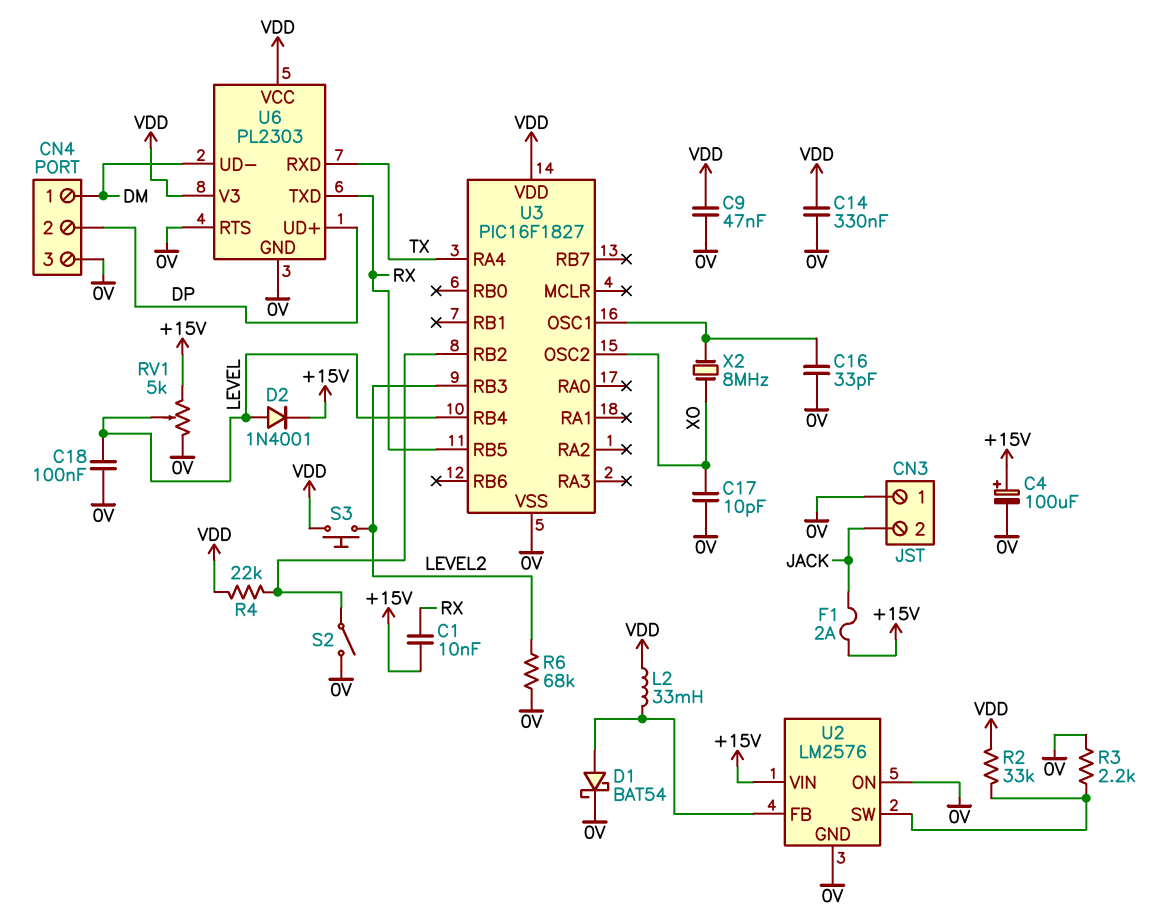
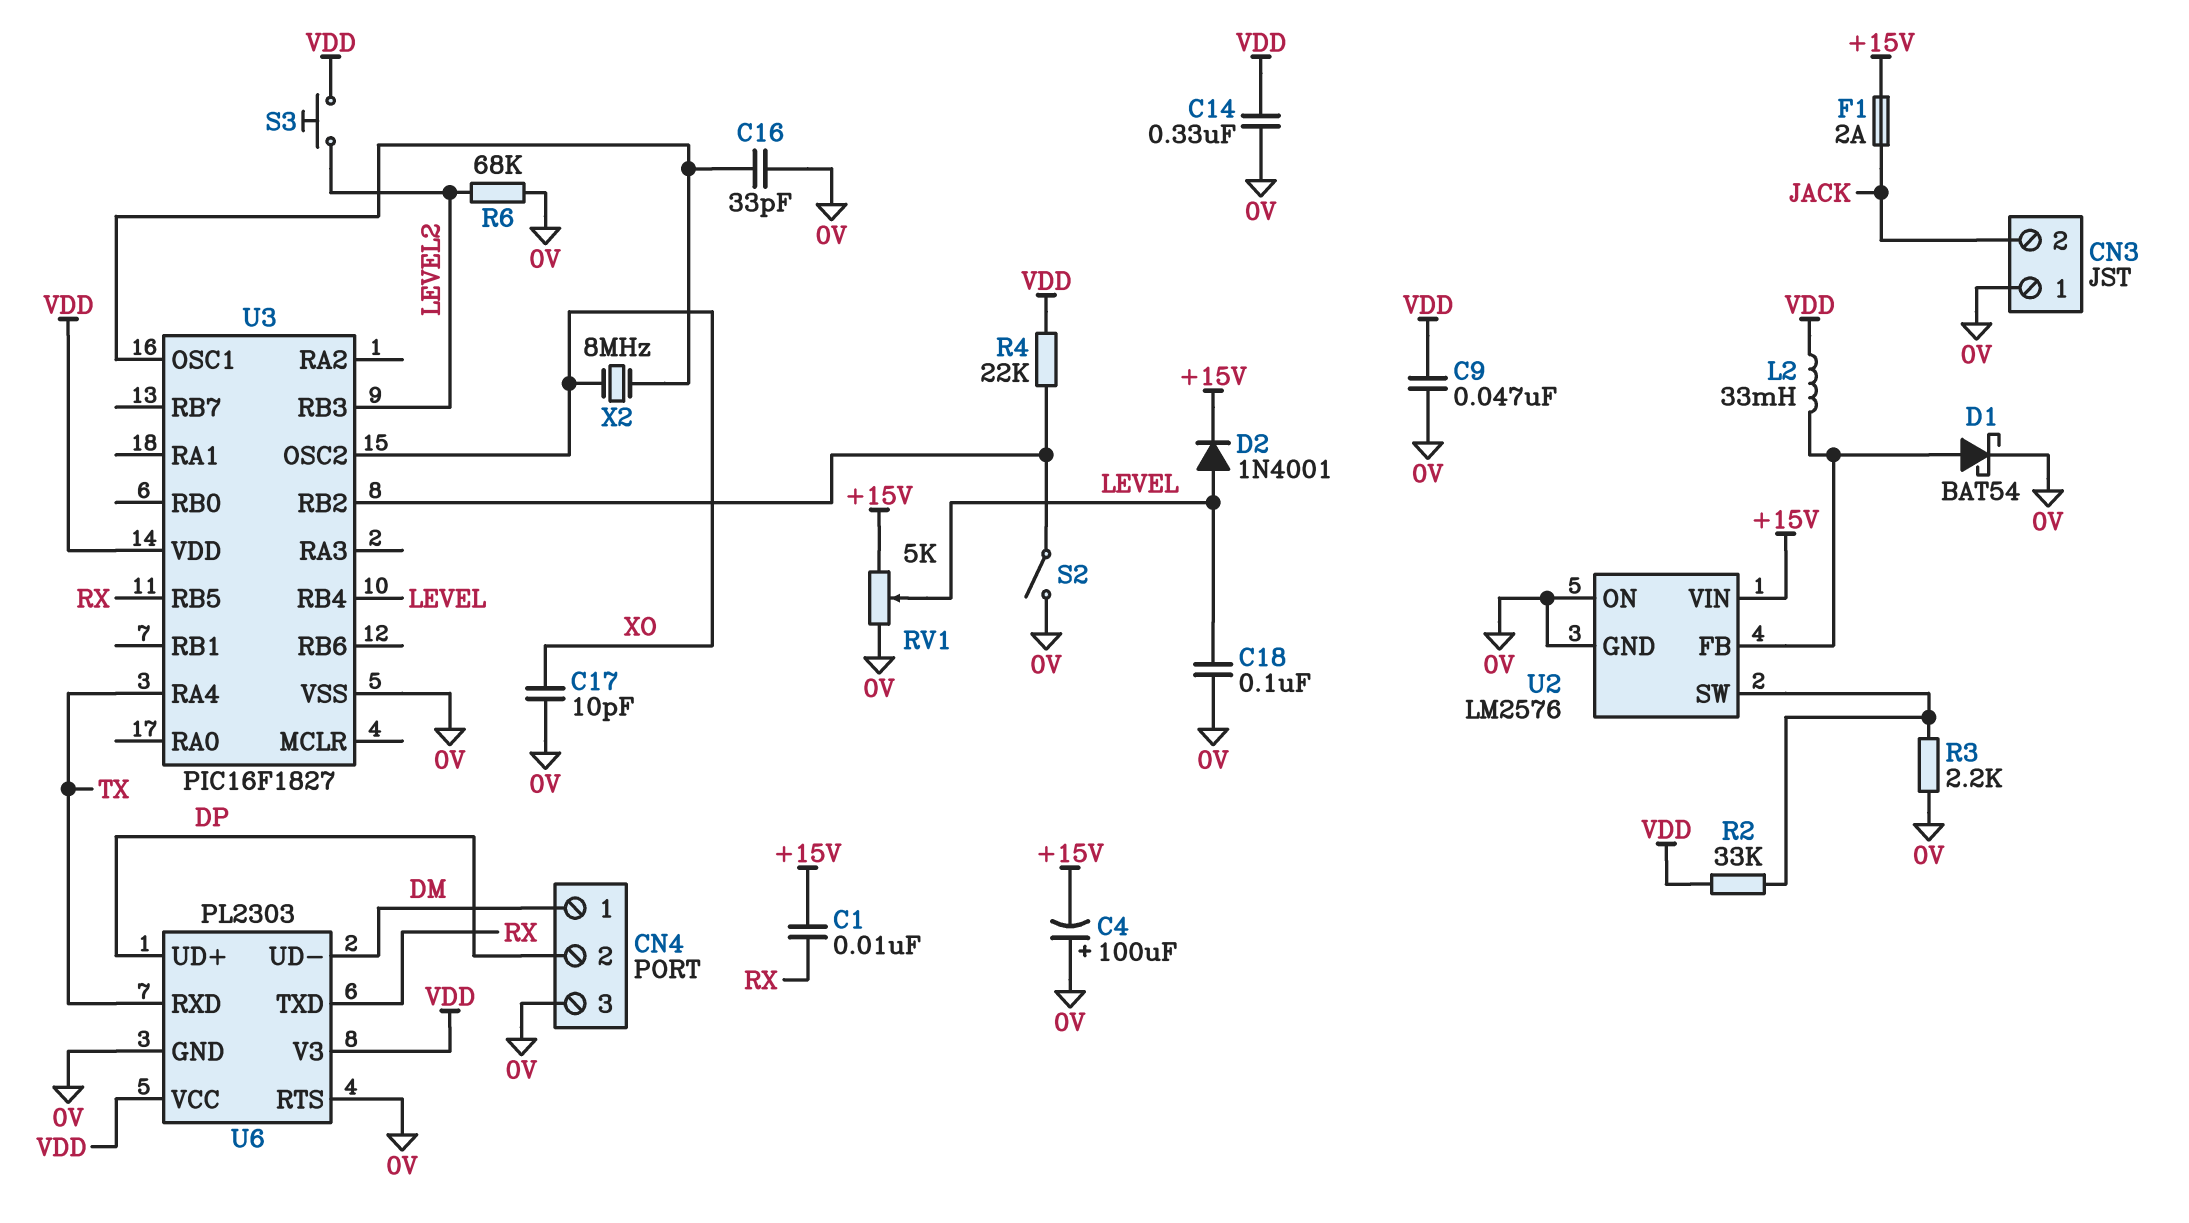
C4: 100uF (plus +15V, minus 0V) -> 100uF (plus 0V, minus +15V)

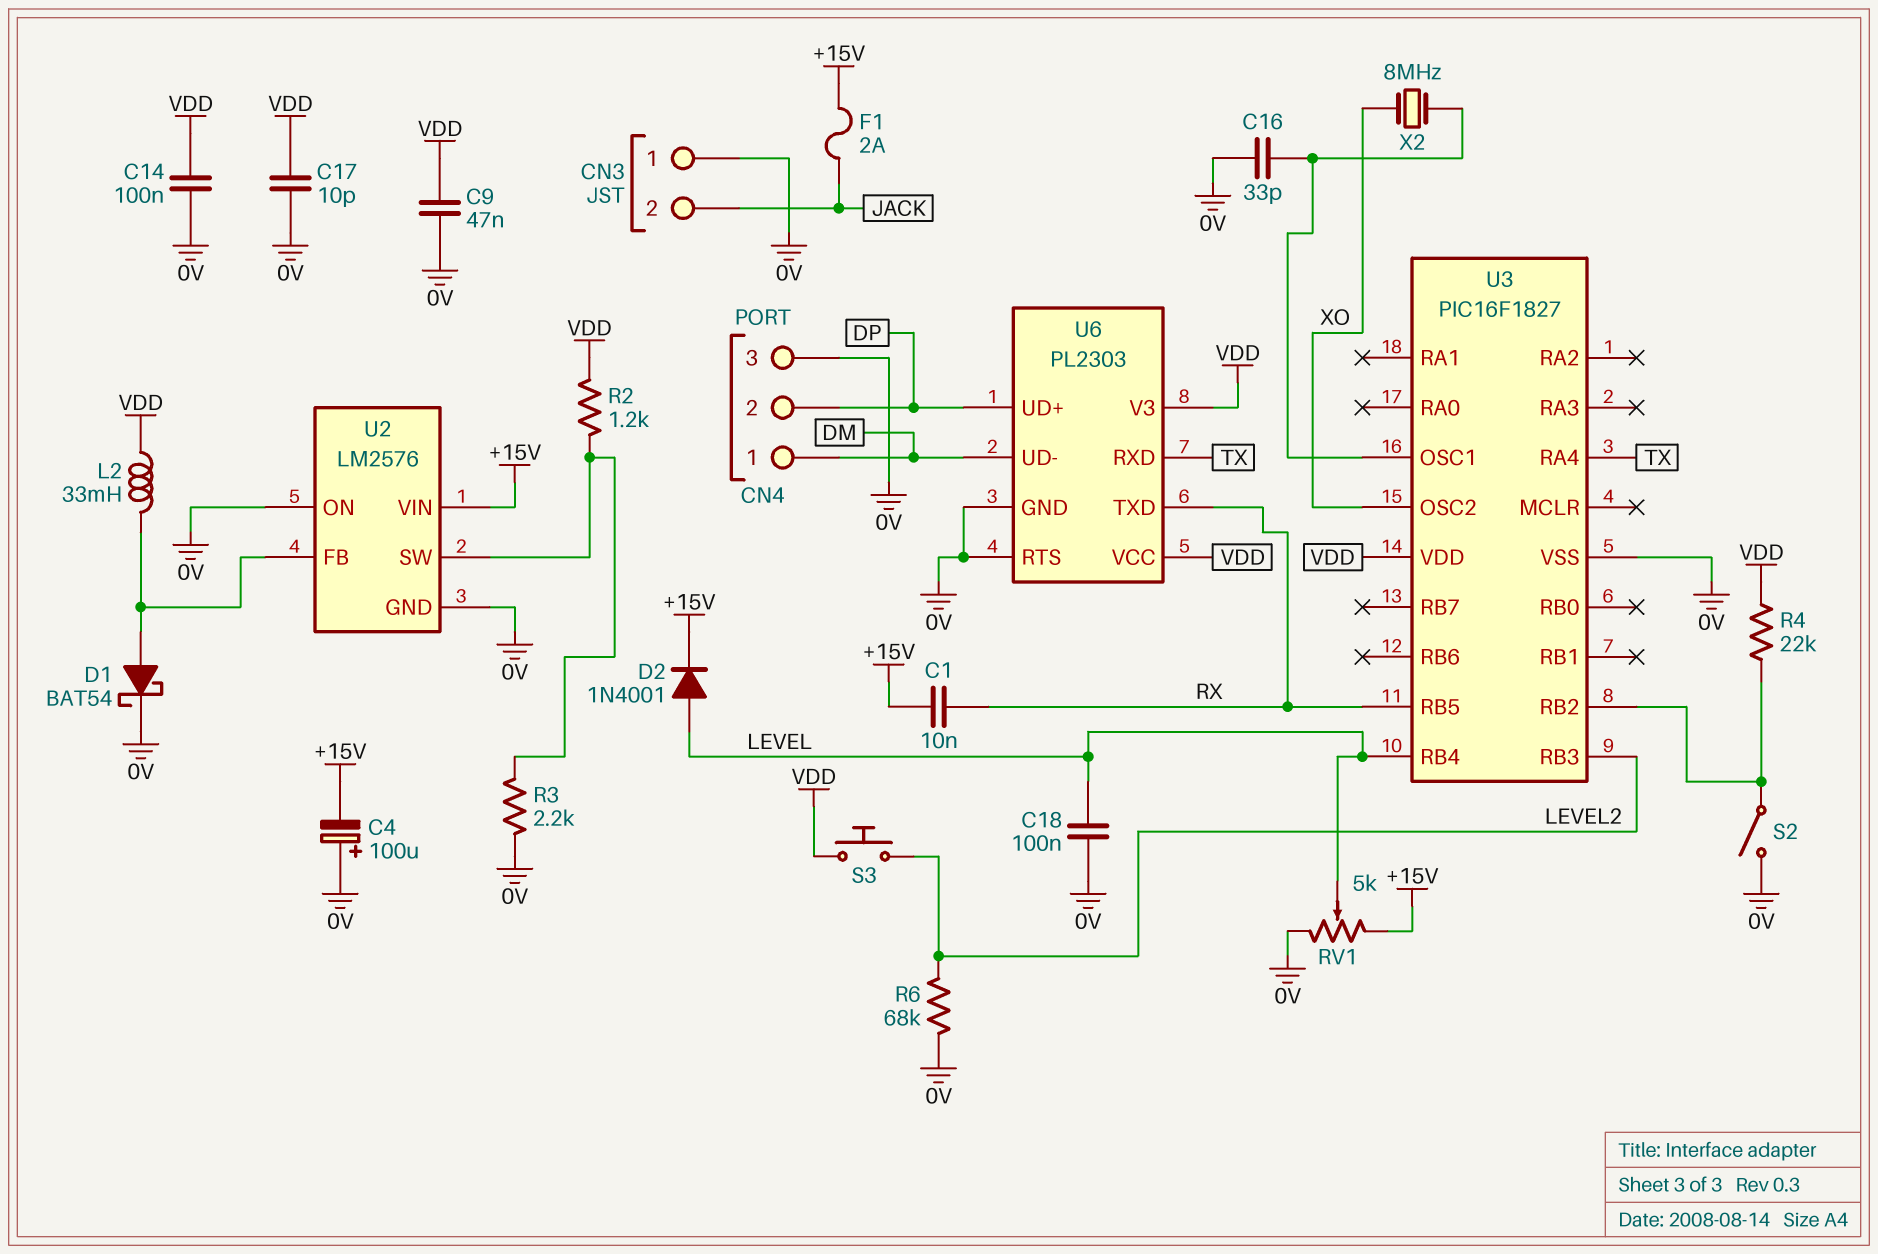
C14: 330nF (0V, VDD) -> 100nF (0V, VDD)
C17: 10pF (0V, XO) -> 10pF (0V, VDD)
R2: 33k (U2/SW, VDD) -> 1.2k (U2/SW, VDD)

